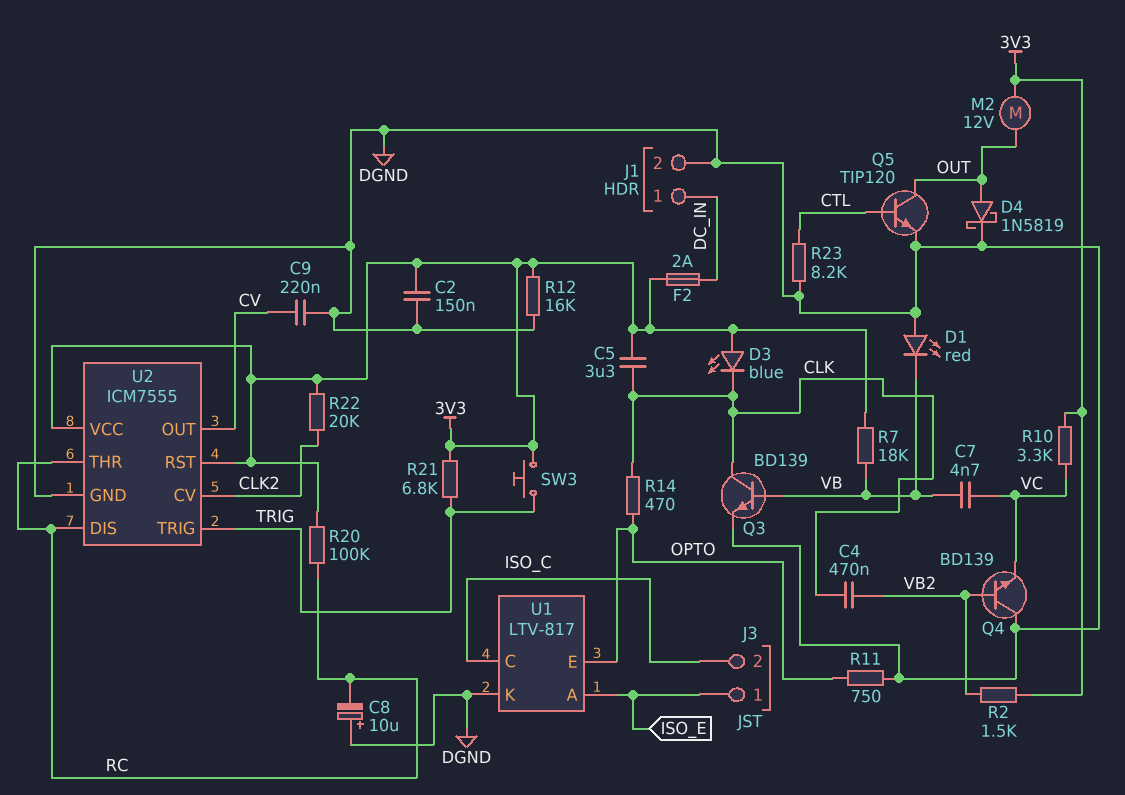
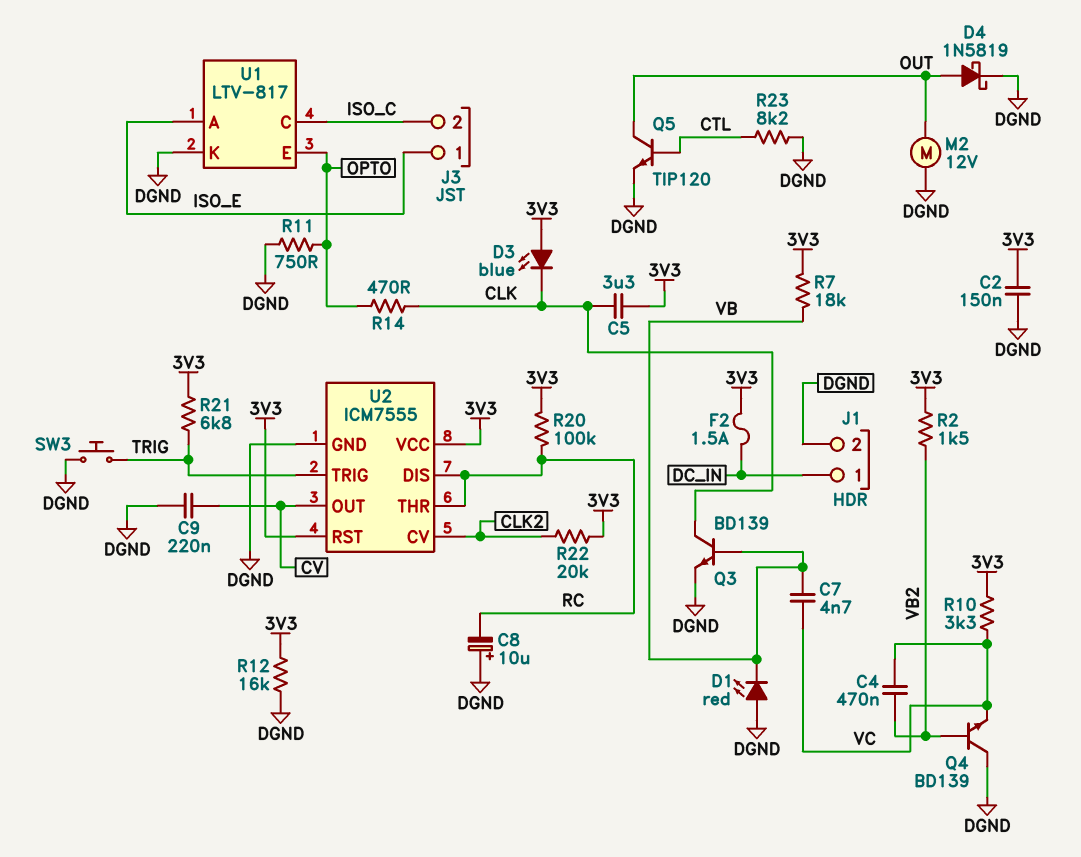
C4: 470nF (CLK, VB2) -> 470nF (VB2, VC)
F2: 2A (3V3, DC_IN) -> 1.5A (3V3, DC_IN)
M2: motor 12V (3V3, OUT) -> motor 12V (DGND, OUT)
SW3: button (3V3, TRIG) -> button (DGND, TRIG)

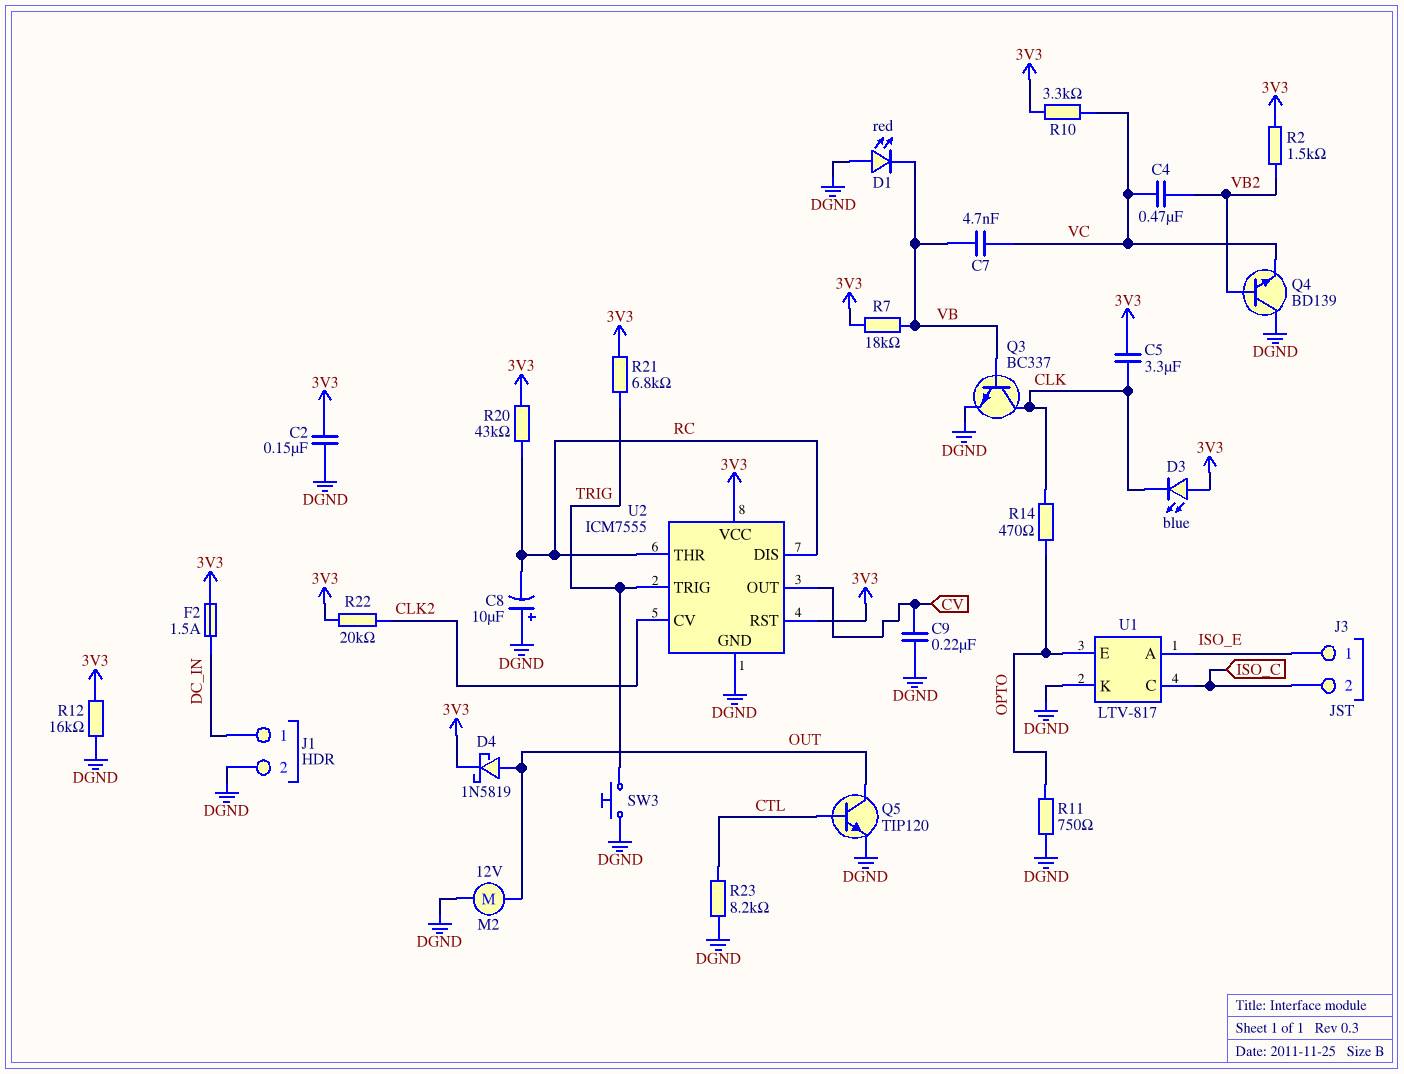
D4: schottky 1N5819 (A OUT, K DGND) -> schottky 1N5819 (A OUT, K 3V3)
Q3: NPN BD139 (B VB, C CLK, E DGND) -> NPN BC337 (B VB, C CLK, E DGND)
R20: 100k (3V3, RC) -> 43k (3V3, RC)

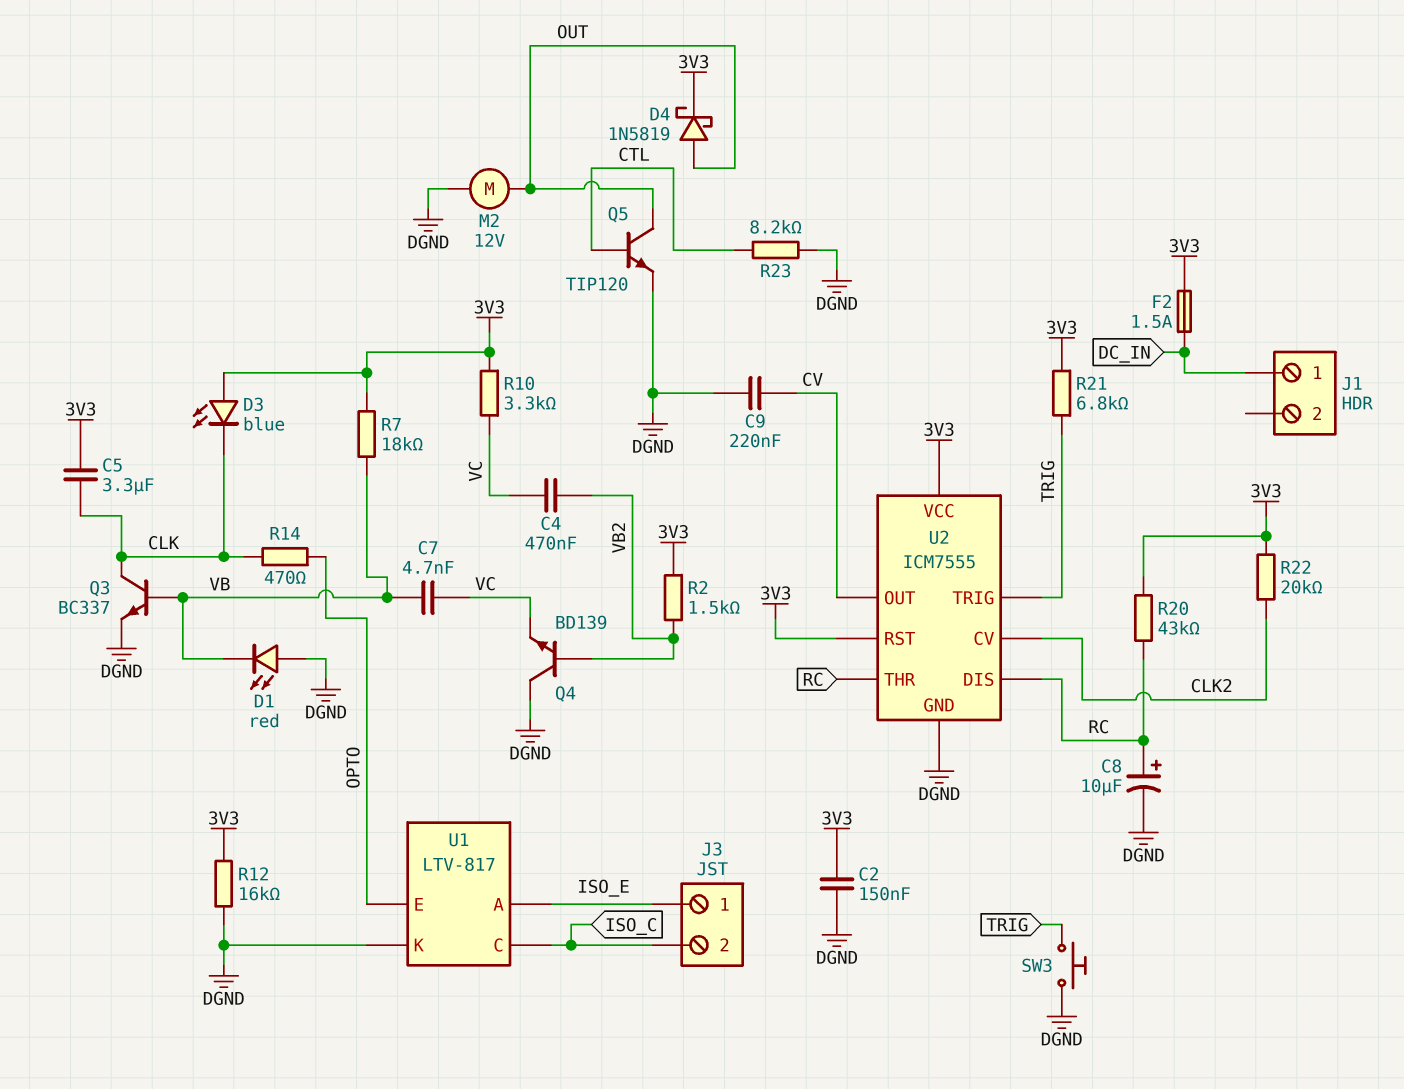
C8: 10uF (plus DGND, minus RC) -> 10uF (plus RC, minus DGND)
J1 pin 2: DGND -> none
R11: 750 (DGND, OPTO) -> none

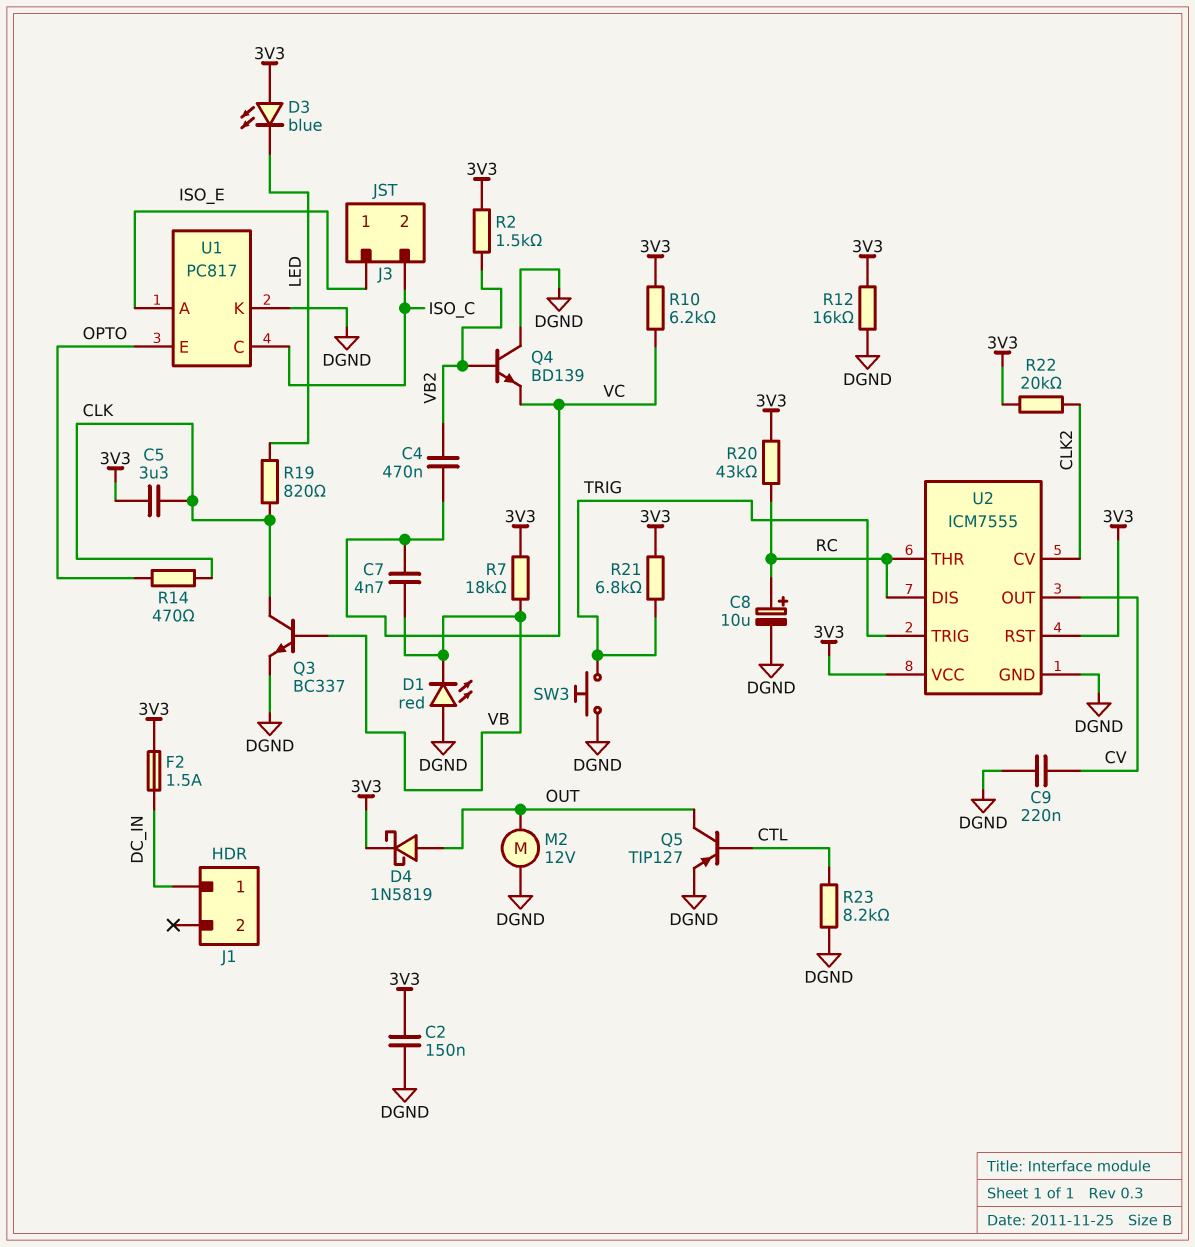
D3: LED blue (A 3V3, K CLK) -> LED blue (A 3V3, K LED)
Q5: NPN TIP120 (B CTL, C OUT, E DGND) -> PNP TIP127 (B CTL, C OUT, E DGND)
R10: 3.3k (3V3, VC) -> 6.2k (3V3, VC)
R19: none -> 820 (CLK, LED)
U1: LTV-817 -> PC817

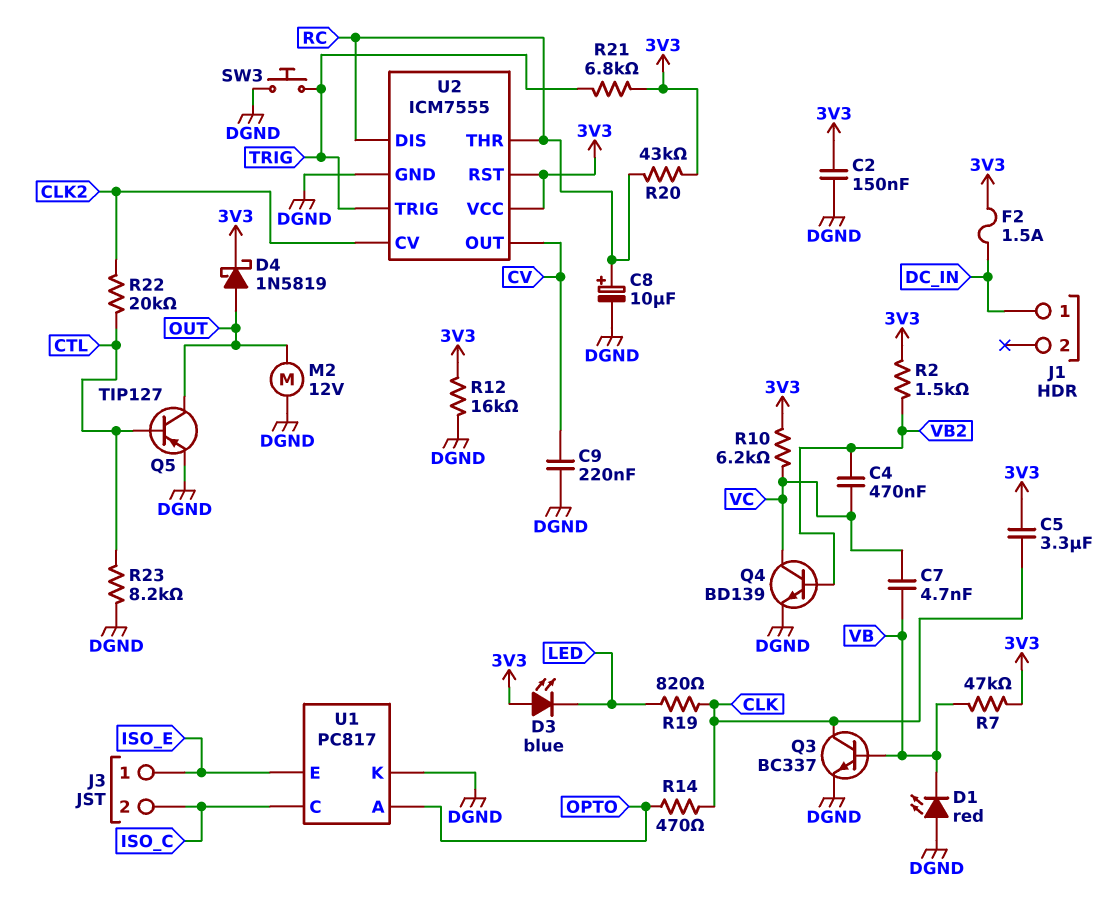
Q4: NPN BD139 (B VB2, C DGND, E VC) -> NPN BD139 (B VB2, C VC, E DGND)
R7: 18k (3V3, VB) -> 47k (3V3, VB)
R22: 20k (3V3, CLK2) -> 20k (CLK2, CTL)
U1 pin A: ISO_E -> OPTO
U1 pin E: OPTO -> ISO_E

